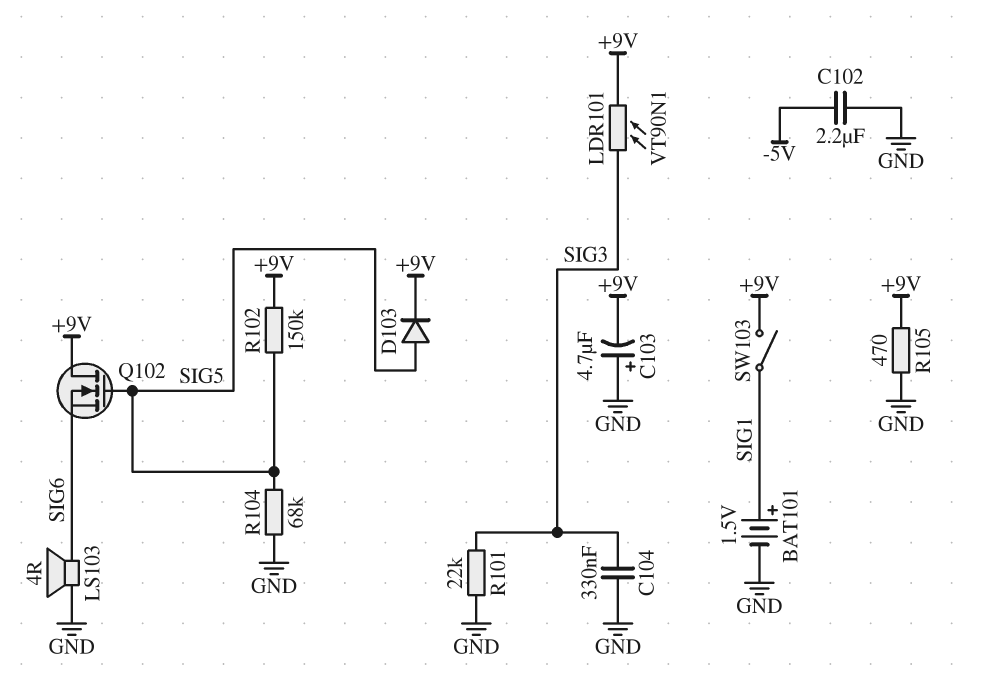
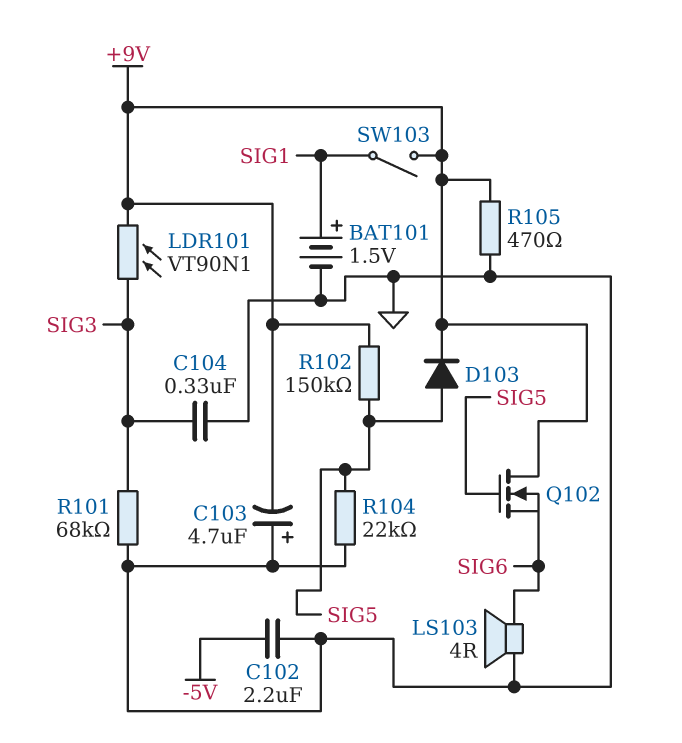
R101: 22k (GND, SIG3) -> 68k (GND, SIG3)
R104: 68k (GND, SIG5) -> 22k (GND, SIG5)

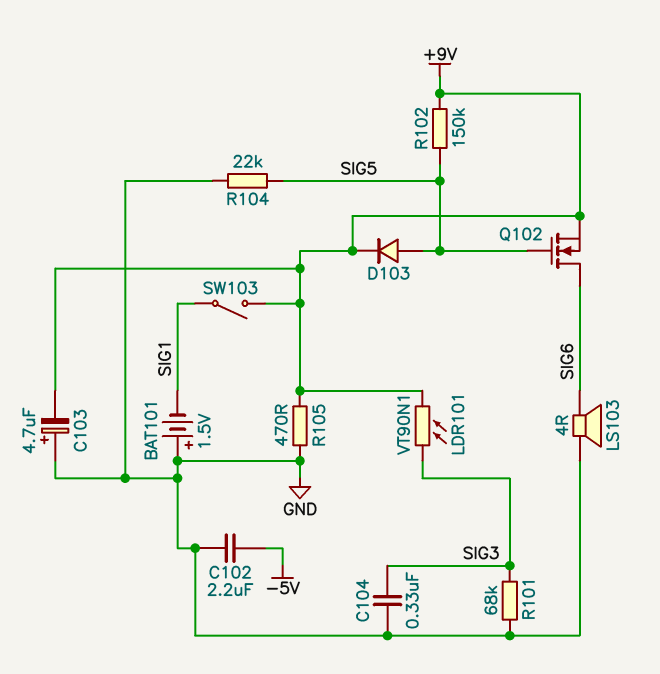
BAT101: 1.5V (plus SIG1, minus GND) -> 1.5V (plus GND, minus SIG1)
Q102: NMOS (G SIG5, D +9V, S SIG6) -> NMOS (G SIG5, D SIG6, S +9V)

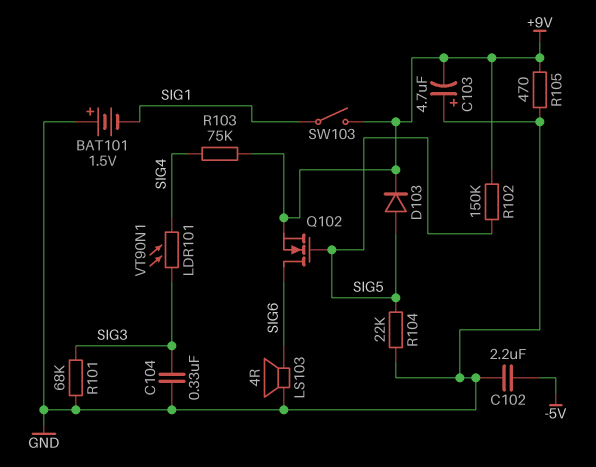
LDR101: VT90N1 (+9V, SIG3) -> VT90N1 (SIG3, SIG4)
R103: none -> 75k (+9V, SIG4)

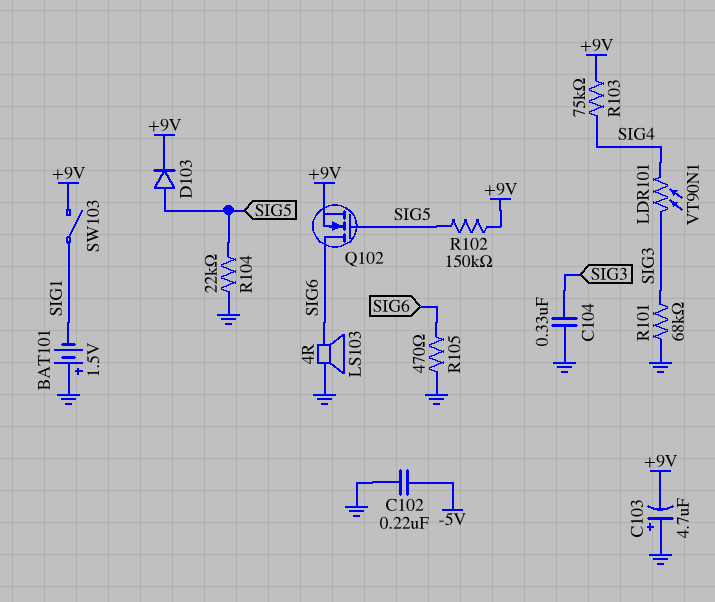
C102: 2.2uF (-5V, GND) -> 220nF (-5V, GND)
R105: 470 (+9V, GND) -> 470 (GND, SIG6)

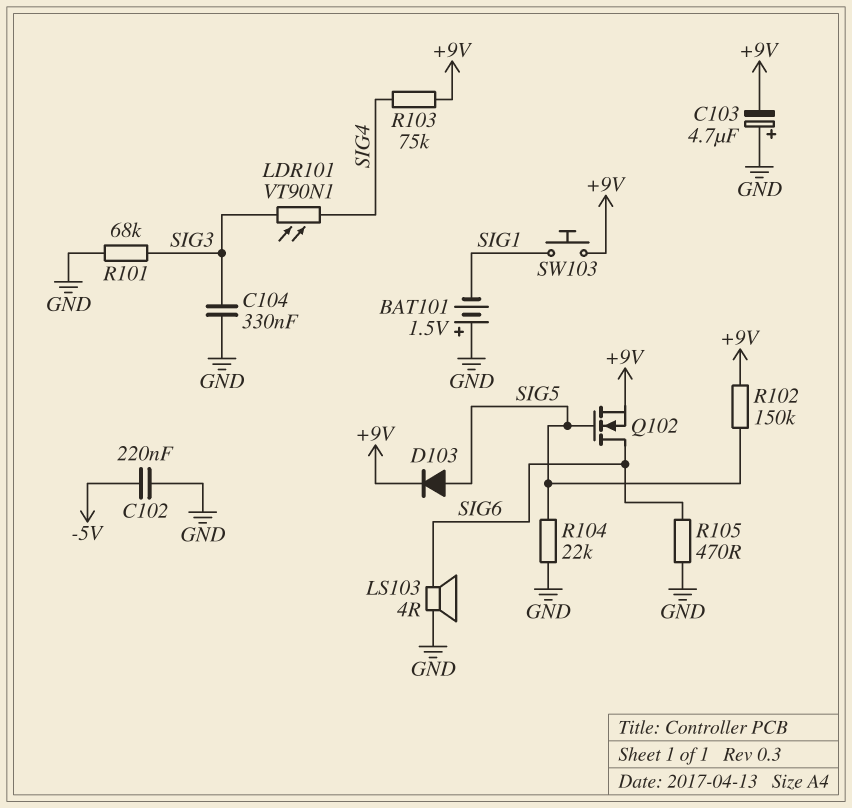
SW103: switch (+9V, SIG1) -> button (+9V, SIG1)

